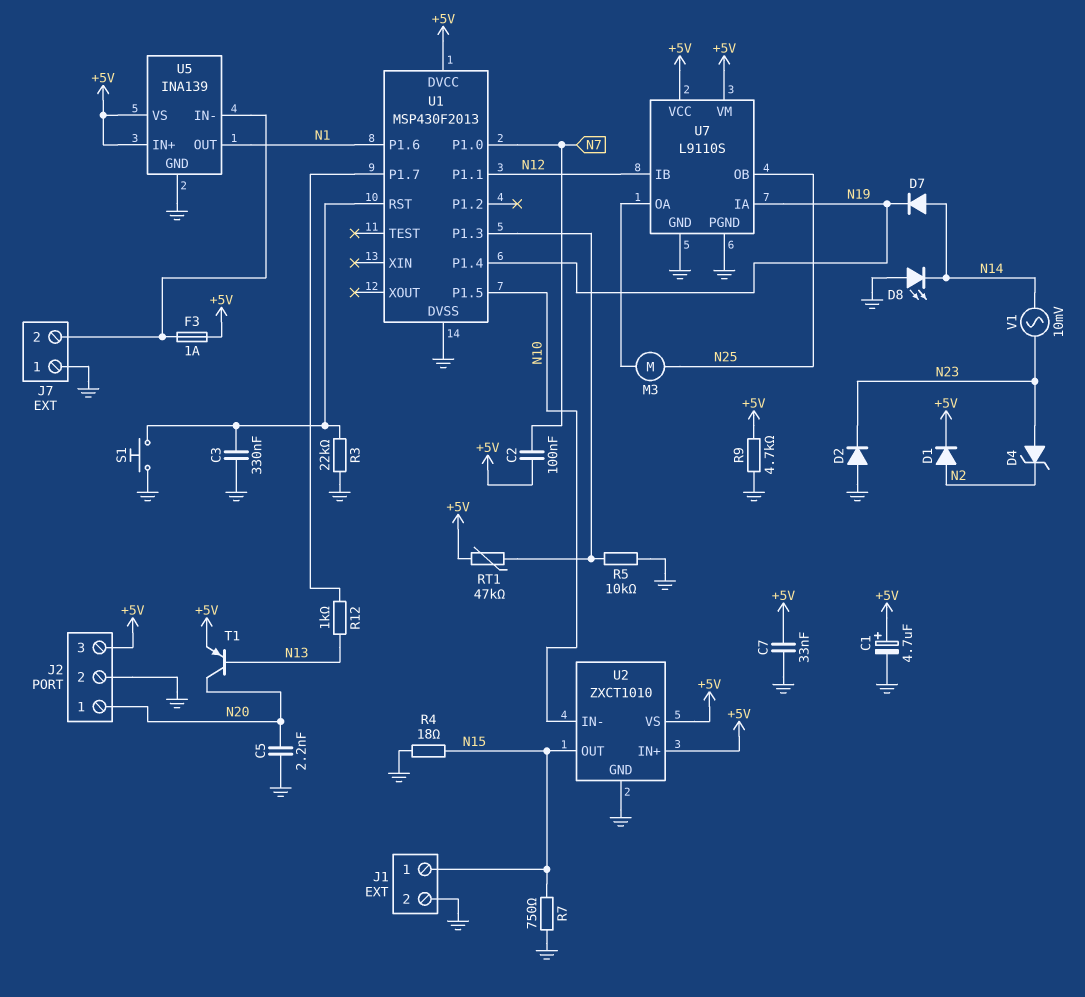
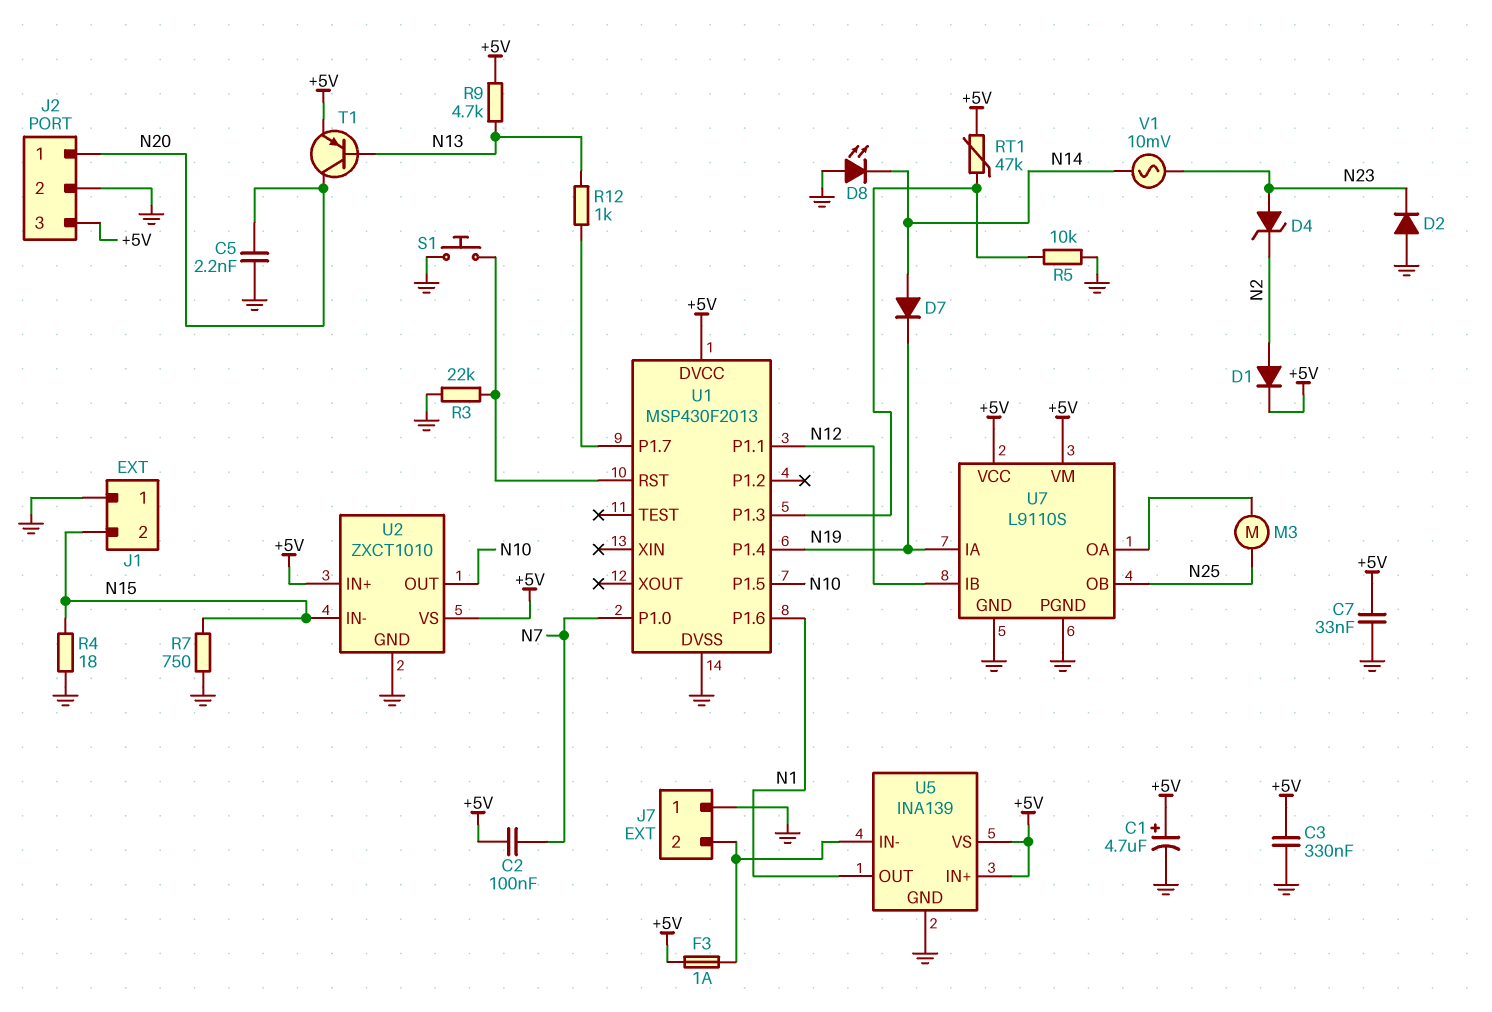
C3: 330nF (GND, U1/RST) -> 330nF (+5V, GND)
J1 pin 1: N15 -> GND
J1 pin 2: GND -> N15
R9: 4.7k (+5V, GND) -> 4.7k (+5V, N13)
U2 pin IN-: N10 -> N15
U2 pin OUT: N15 -> N10

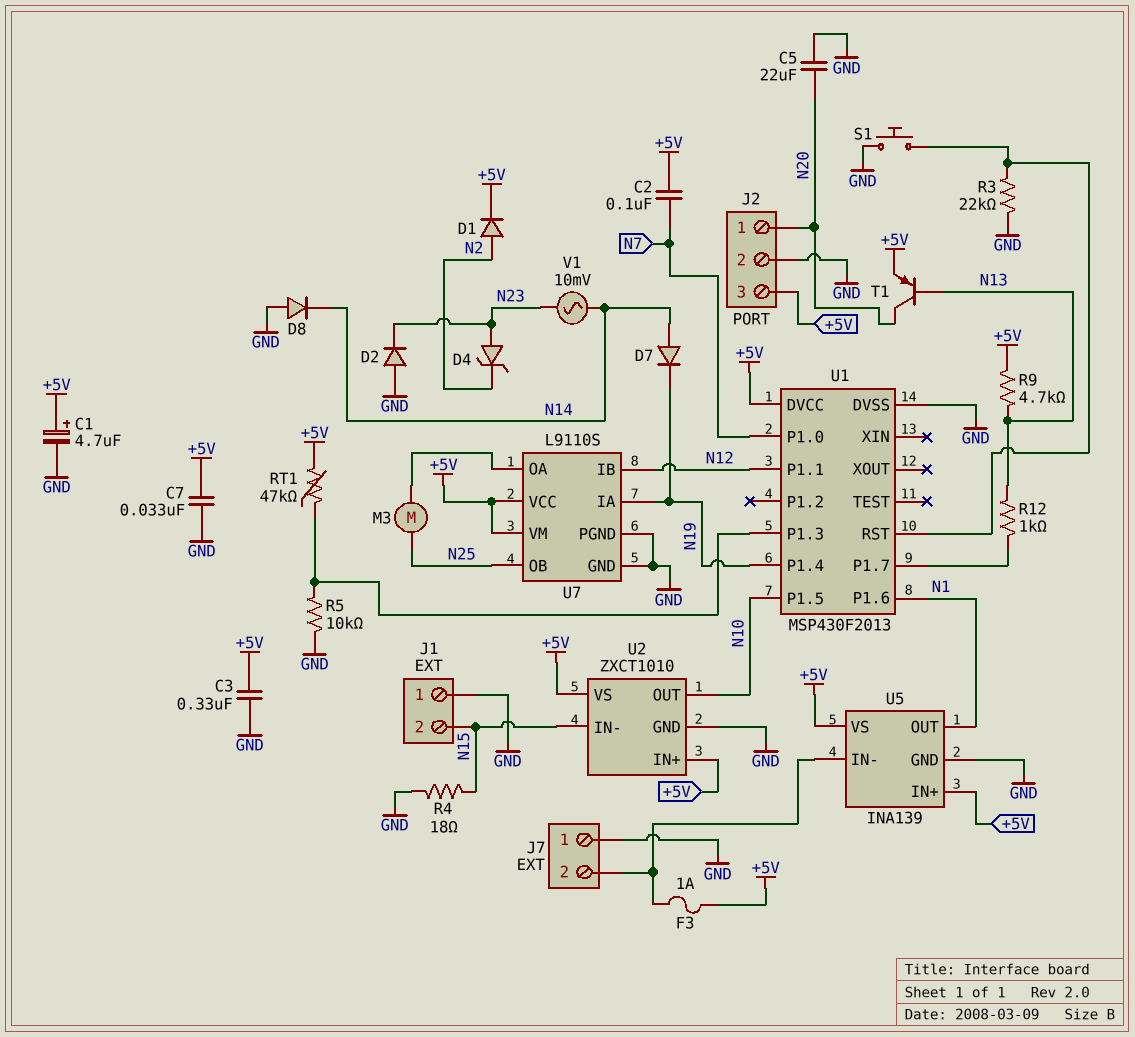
C5: 2.2nF (GND, N20) -> 22uF (GND, N20)
D8: LED (A GND, K N14) -> diode (A GND, K N14)
R7: 750 (GND, N15) -> none

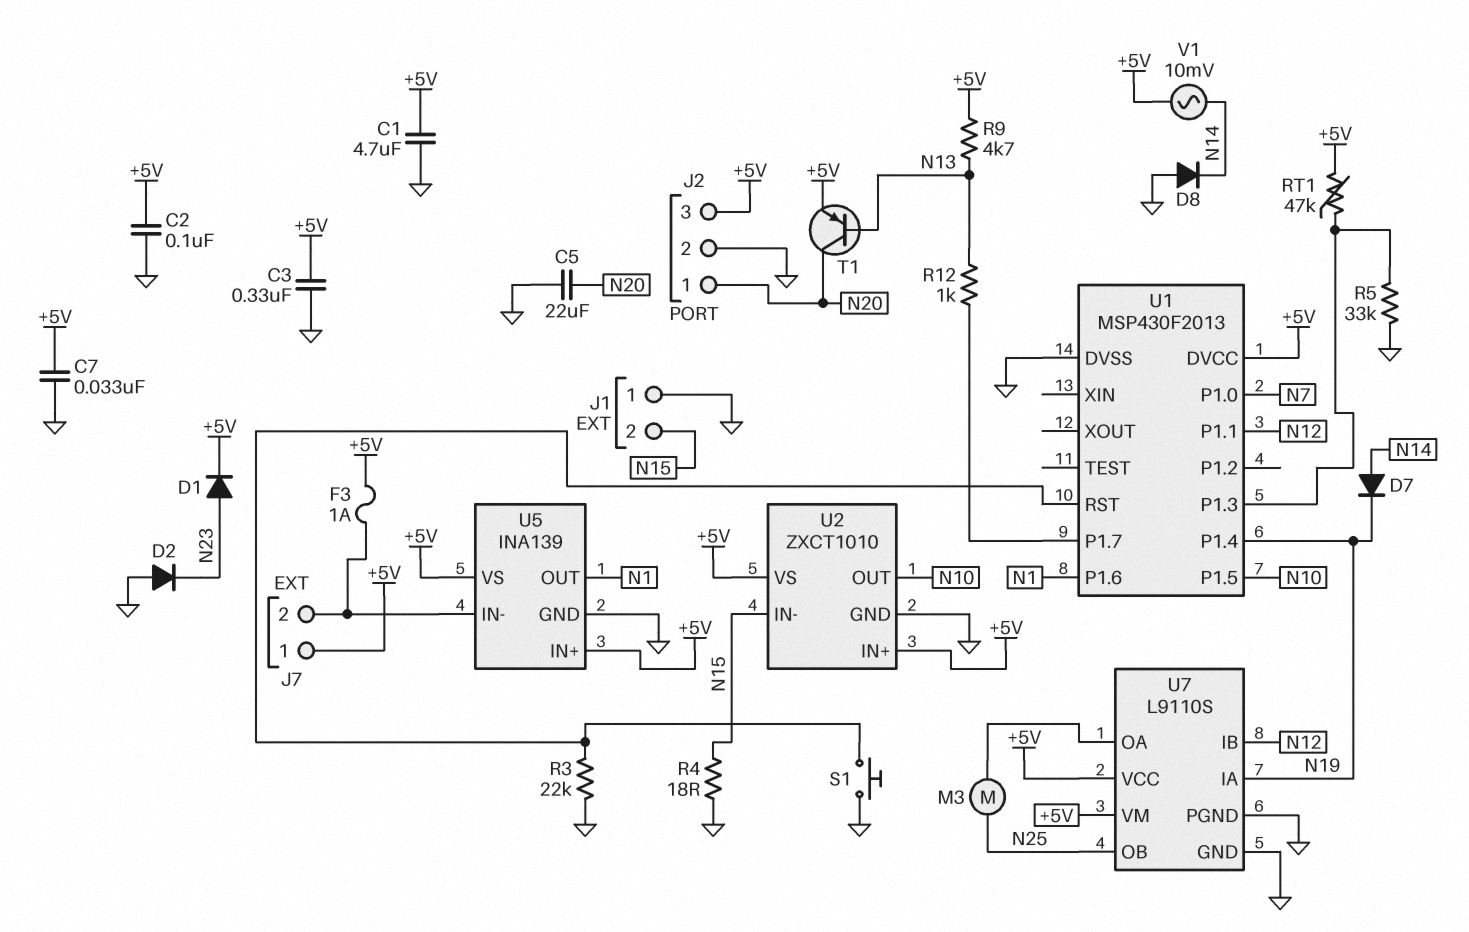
C1: 4.7uF (plus +5V, minus GND) -> 4.7uF (+5V, GND)
C2: 100nF (+5V, N7) -> 100nF (+5V, GND)
D1: diode (A N2, K +5V) -> diode (A N23, K +5V)
D4: zener (A N23, K N2) -> none
J7 pin 1: GND -> +5V
R5: 10k (GND, U1/P1.3) -> 33k (GND, U1/P1.3)
V1: AC 10mV (N14, N23) -> AC 10mV (+5V, N14)

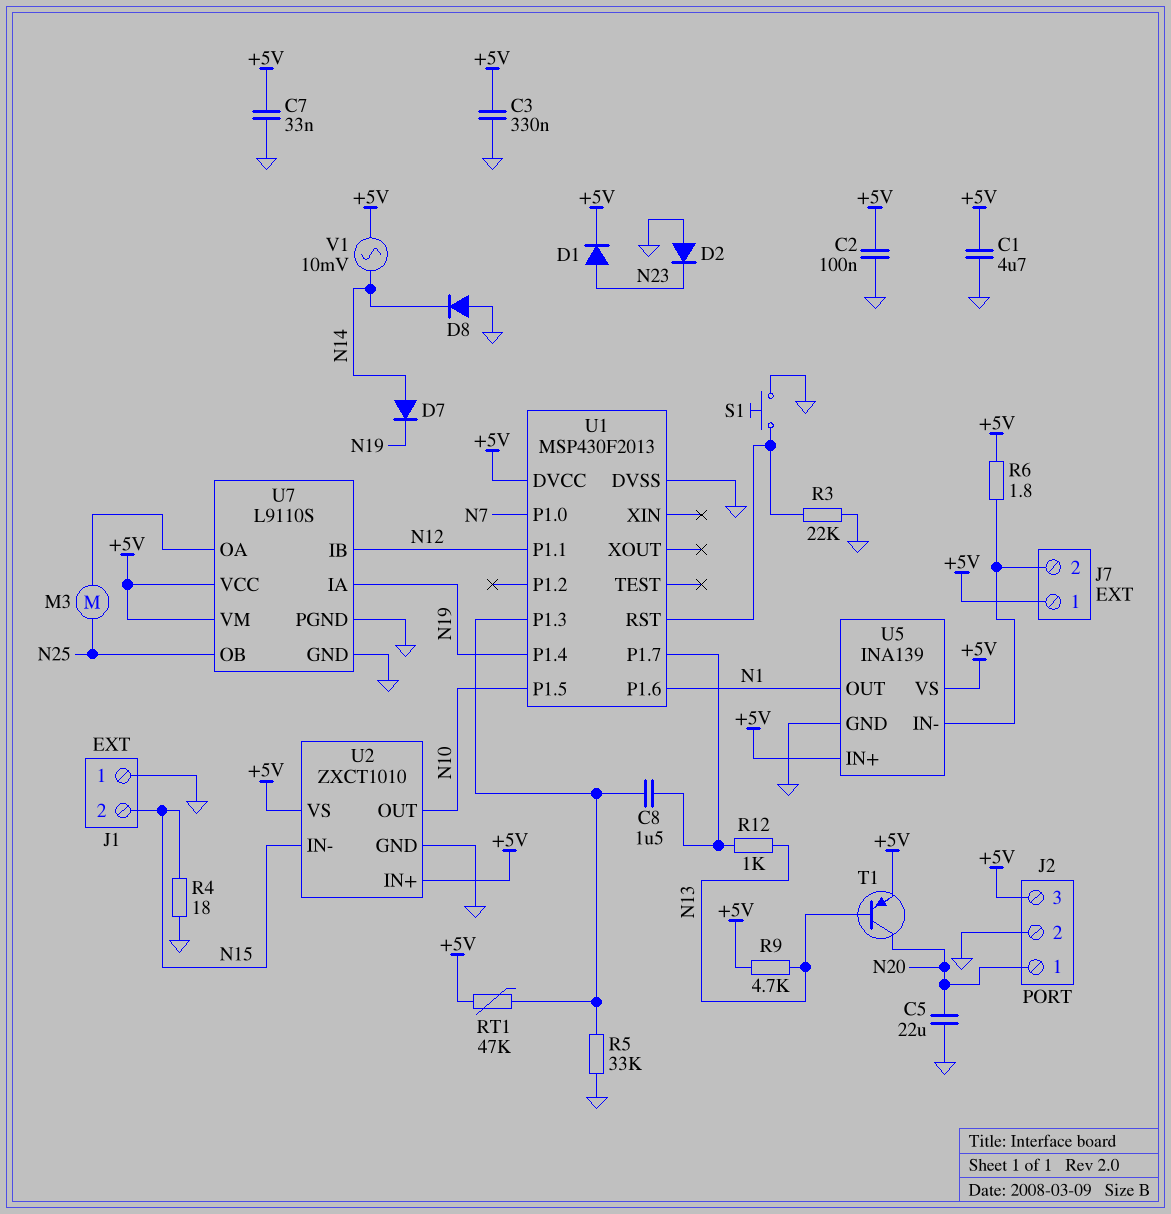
C8: none -> 1.5uF (U1/P1.3, U1/P1.7)
F3: 1A (+5V, J7/2) -> none
R6: none -> 1.8 (+5V, J7/2)

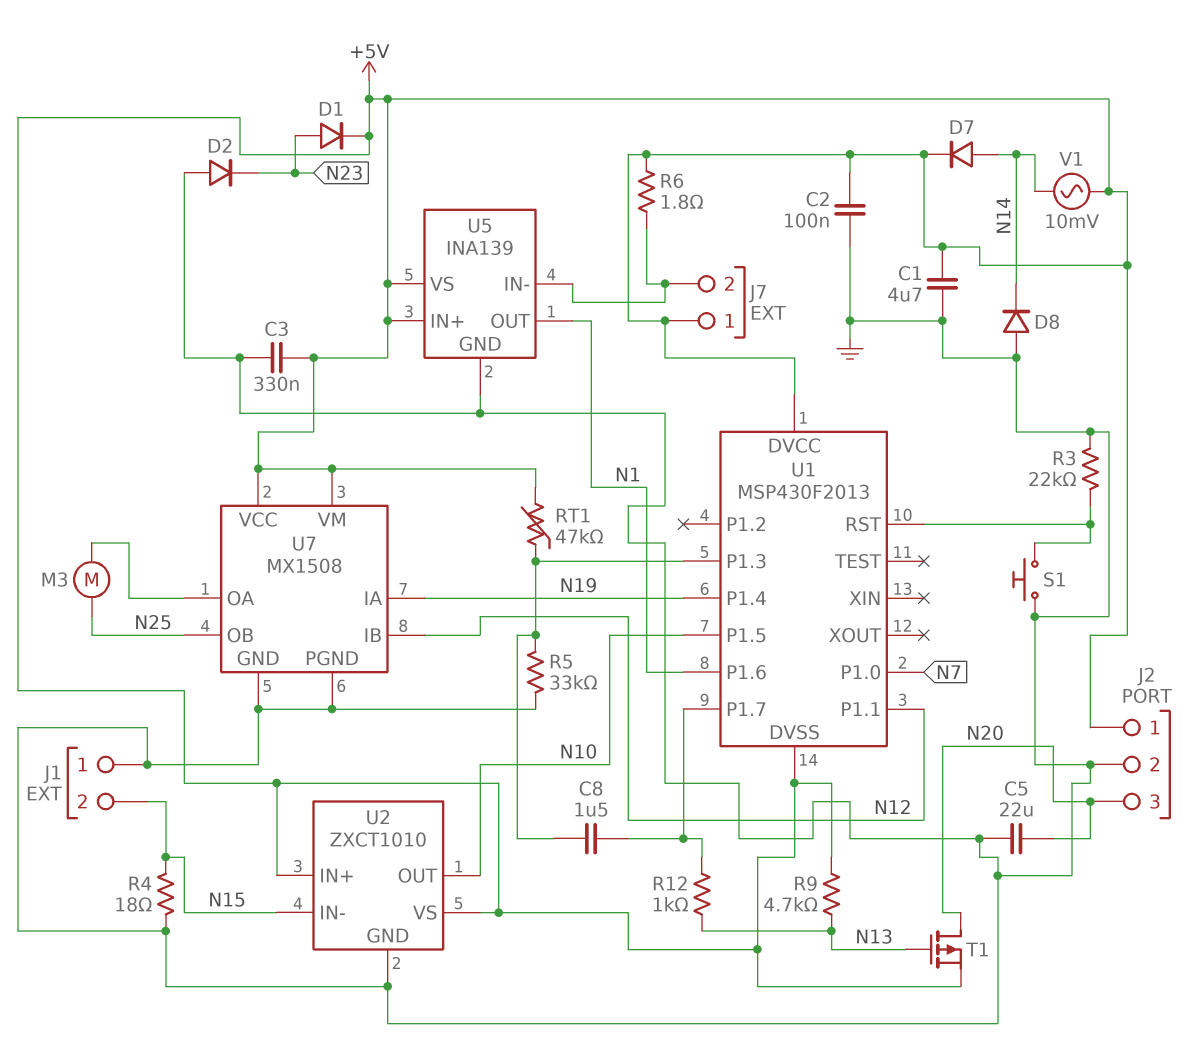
C7: 33nF (+5V, GND) -> none
D7: diode (A N14, K N19) -> diode (A N14, K +5V)
J2 pin 1: N20 -> +5V
J2 pin 3: +5V -> N20
T1: PNP (B N13, C N20, E +5V) -> PMOS (G N13, D N20, S +5V)
U1 pin DVSS: GND -> +5V
U7: L9110S -> MX1508

